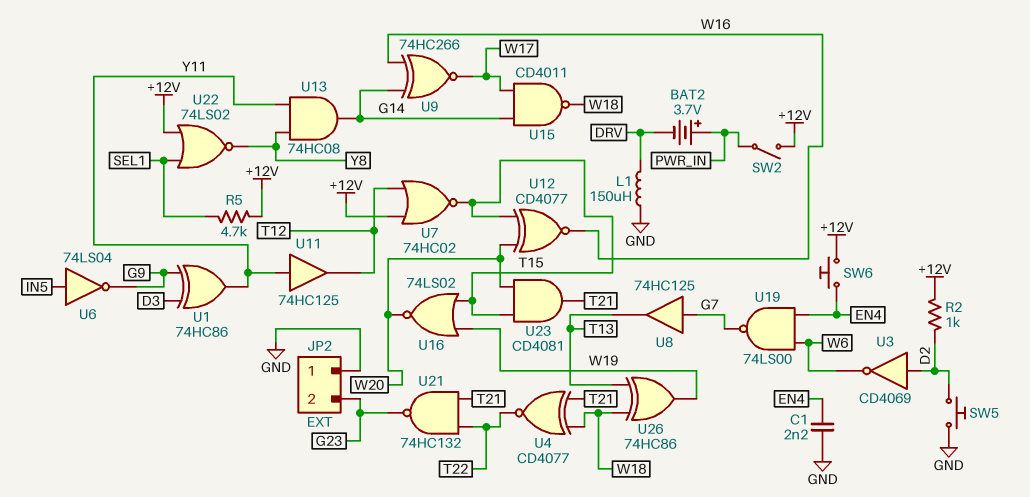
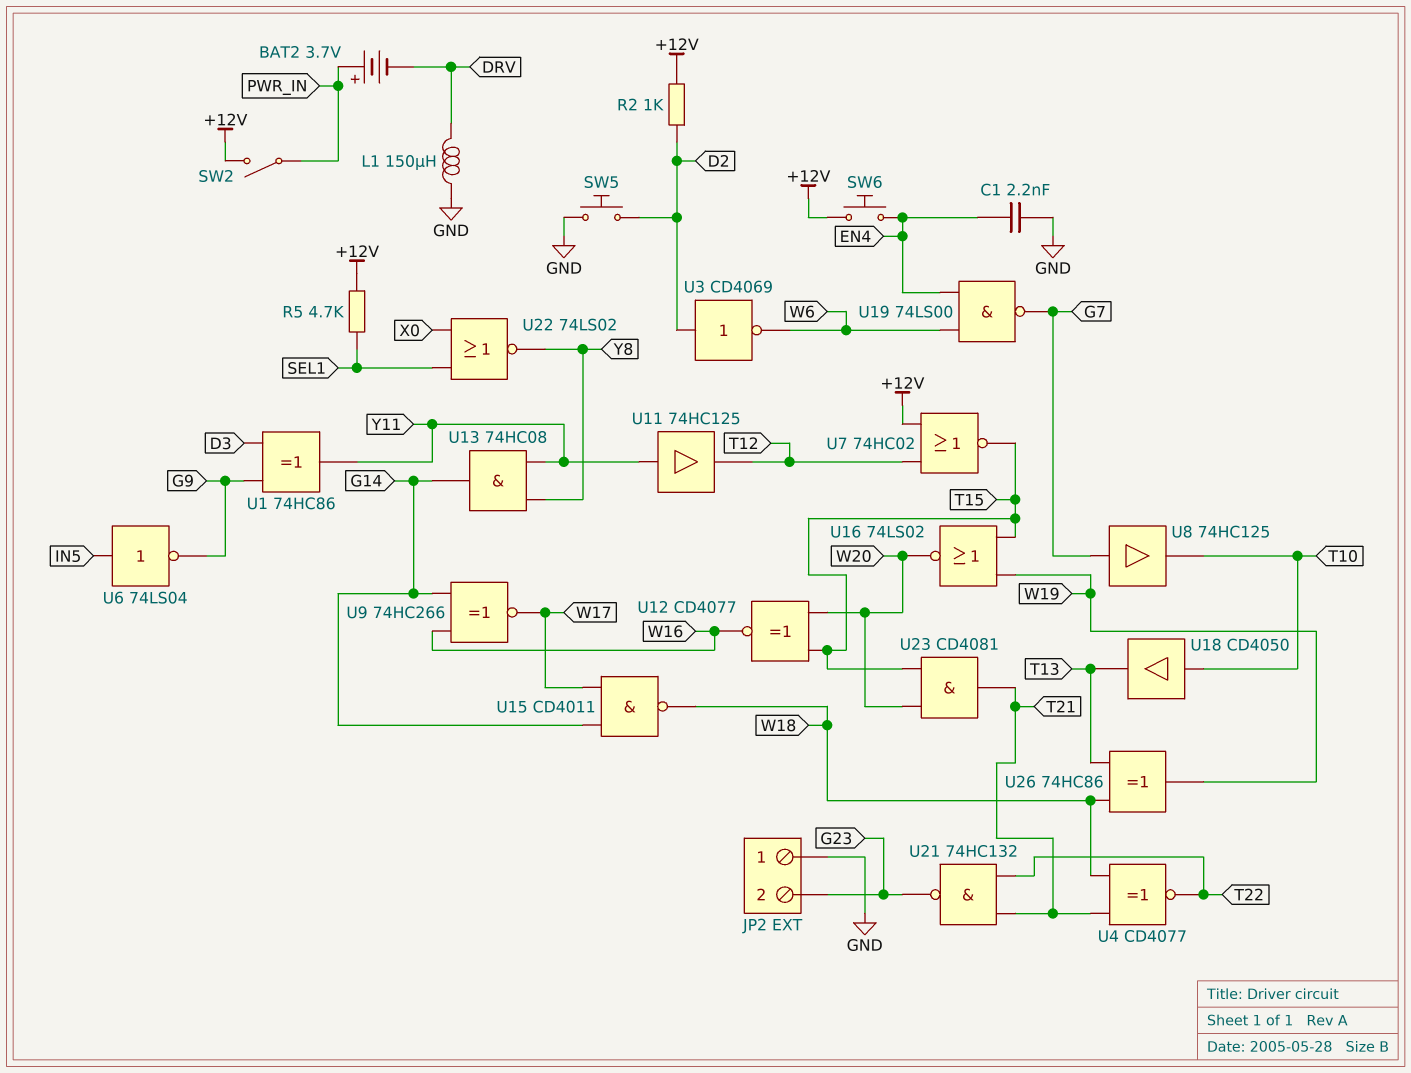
U8: buffer 74HC125 (in G7, out T13) -> buffer 74HC125 (in G7, out T10)
U18: none -> buffer CD4050 (in T10, out T13)
U22: NOR 74LS02 (in +12V, in SEL1, out Y8) -> NOR 74LS02 (in SEL1, in X0, out Y8)

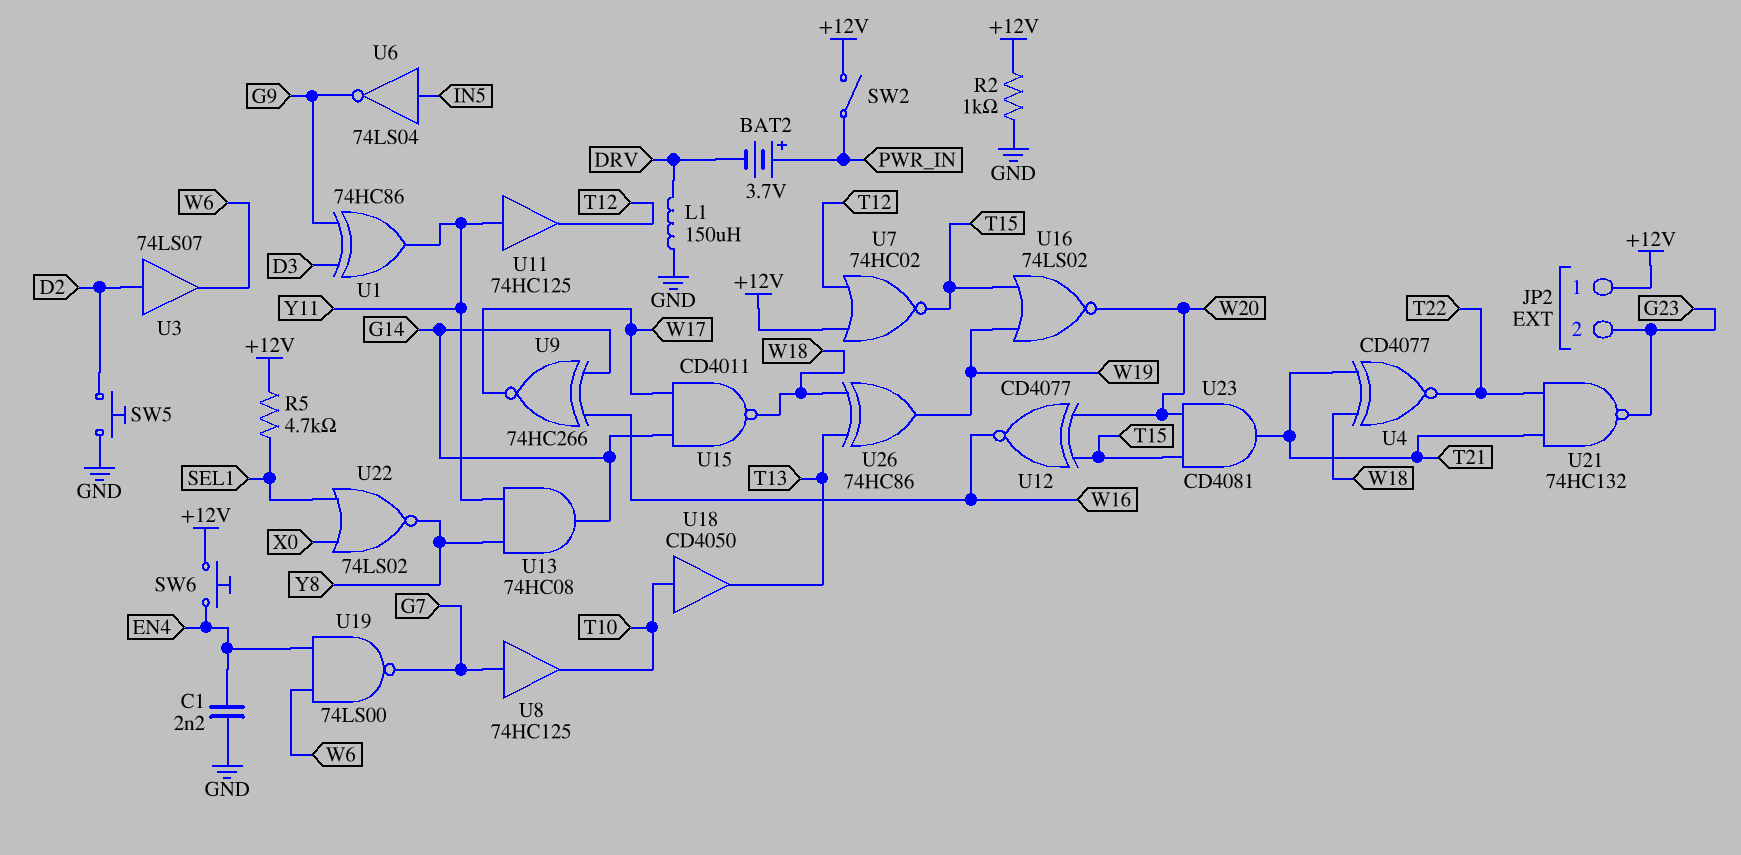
JP2 pin 1: GND -> +12V
R2: 1k (+12V, D2) -> 1k (+12V, GND)
U3: NOT CD4069 (in D2, out W6) -> buffer 74LS07 (in D2, out W6)

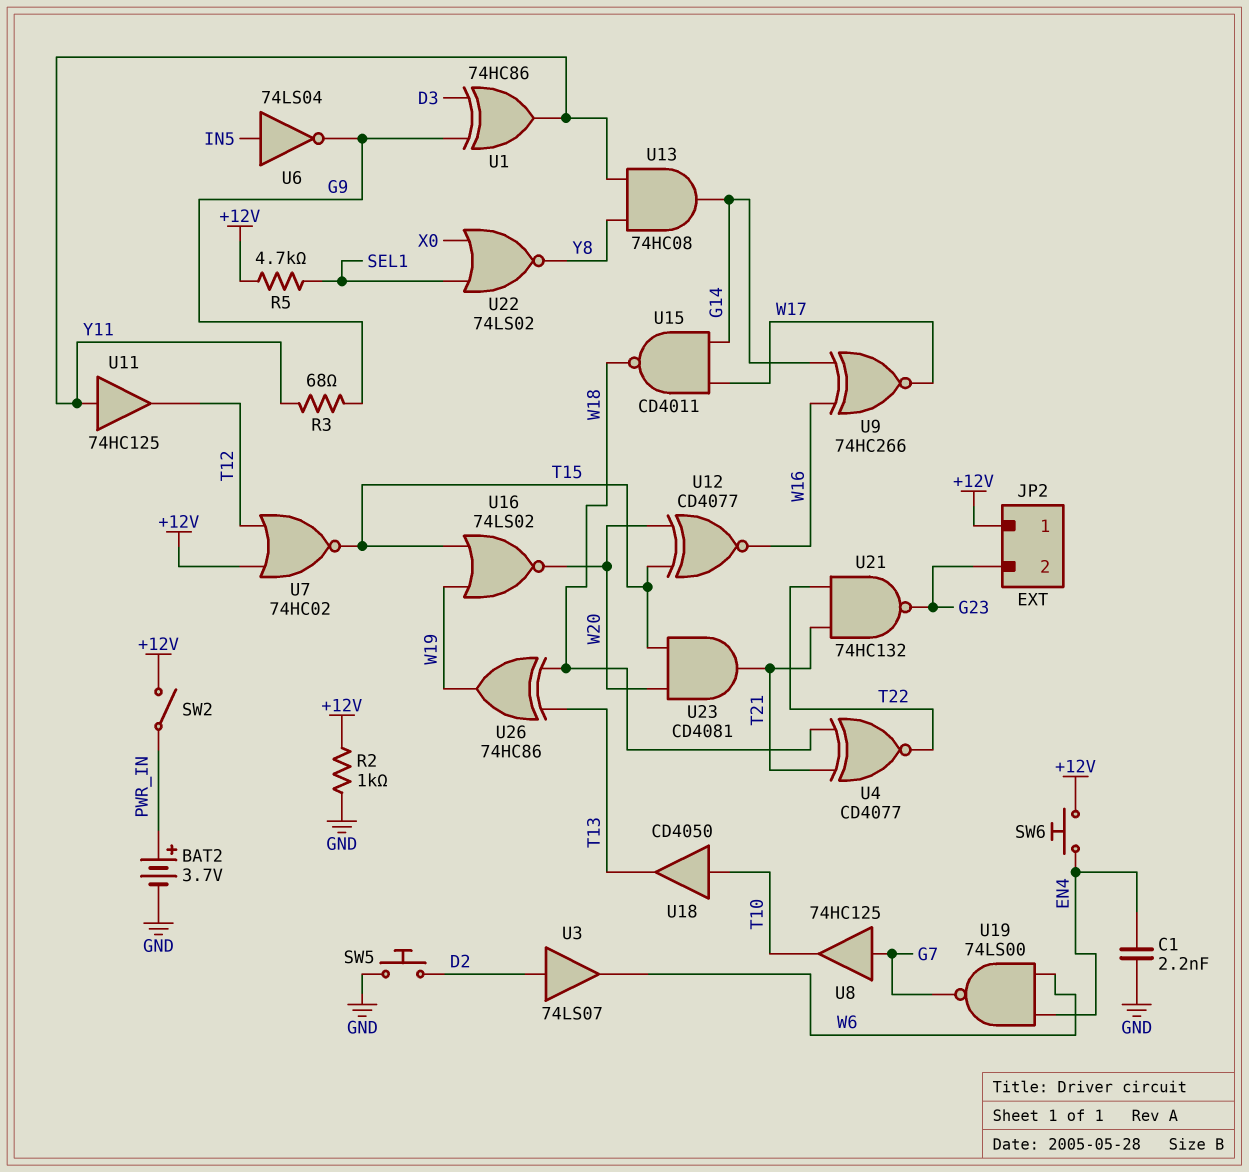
BAT2: 3.7V (plus PWR_IN, minus DRV) -> 3.7V (plus PWR_IN, minus GND)
L1: 150uH (DRV, GND) -> none
R3: none -> 68 (G9, Y11)

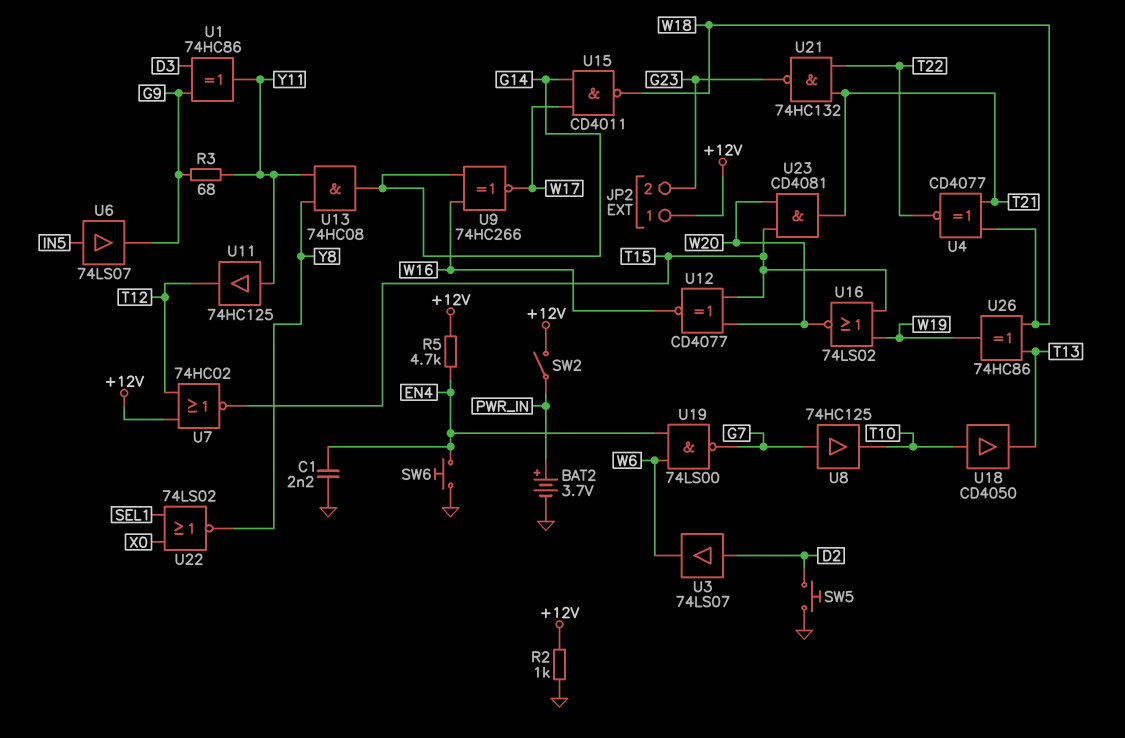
R5: 4.7k (+12V, SEL1) -> 4.7k (+12V, EN4)
SW6: button (+12V, EN4) -> button (EN4, GND)
U6: NOT 74LS04 (in IN5, out G9) -> buffer 74LS07 (in IN5, out G9)

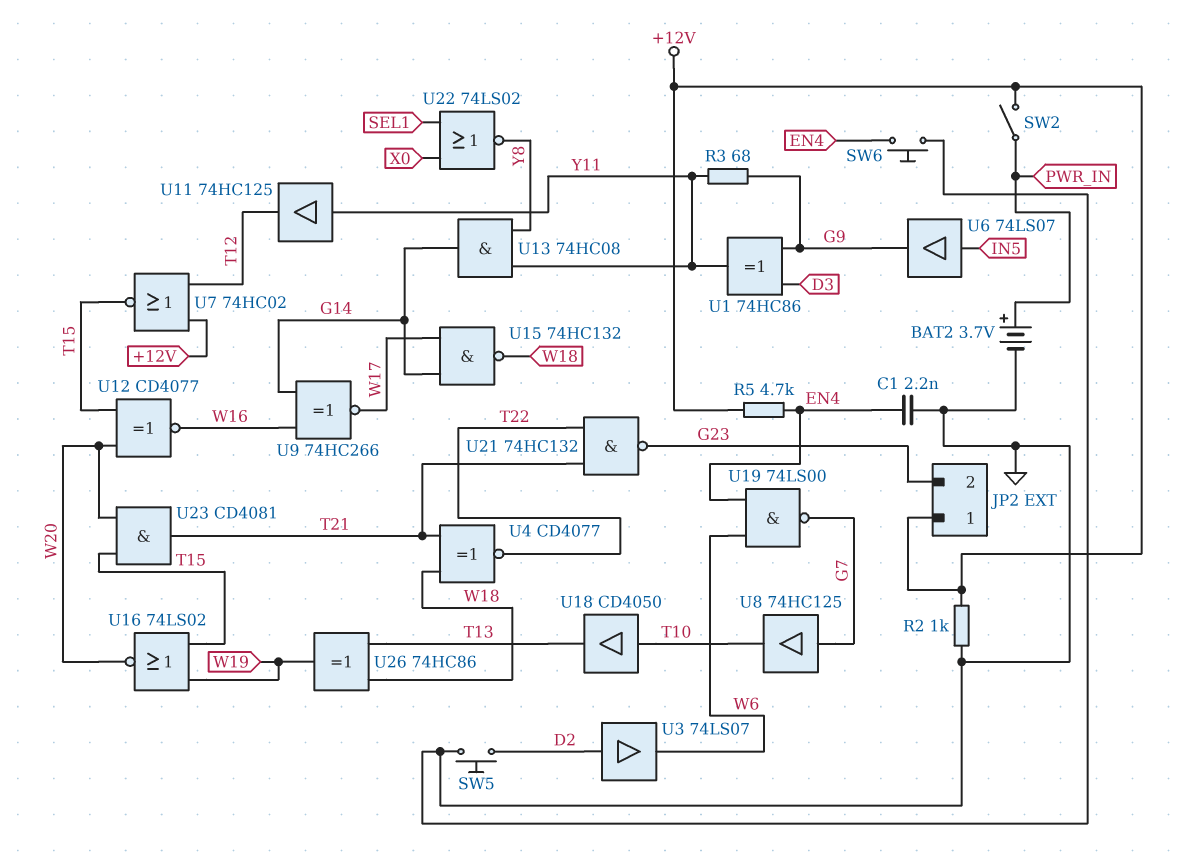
U15: NAND CD4011 (in G14, in W17, out W18) -> NAND 74HC132 (in G14, in W17, out W18)

